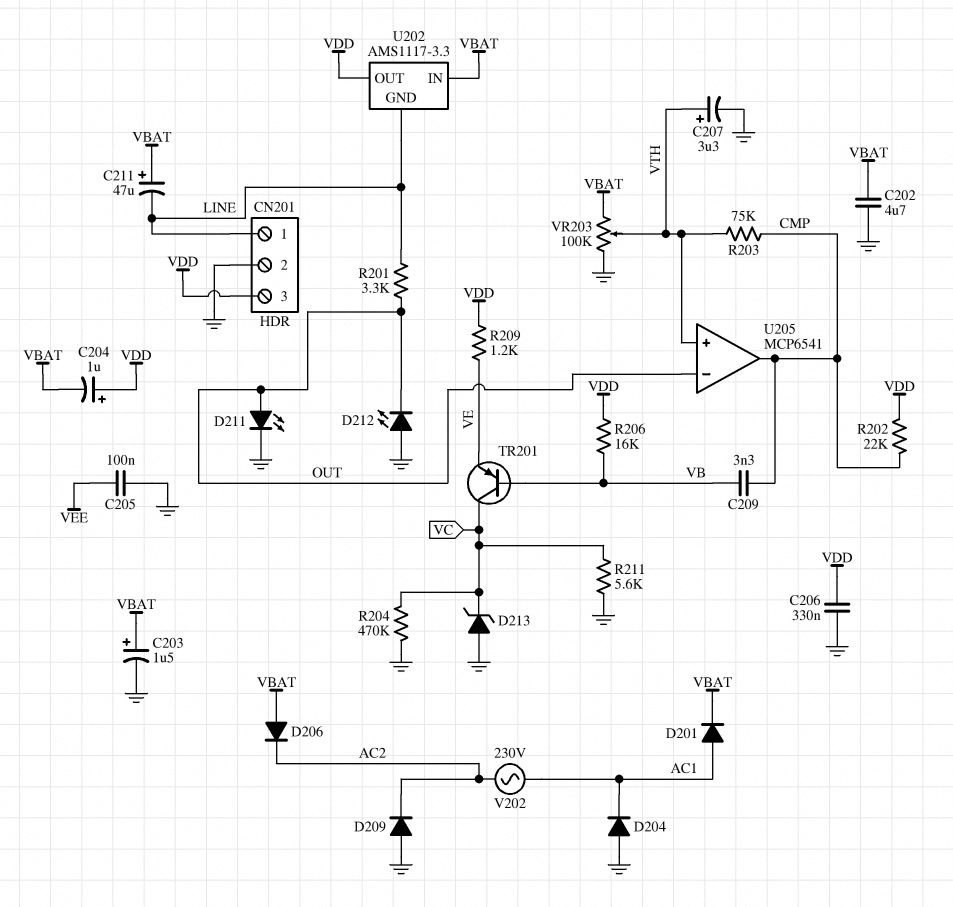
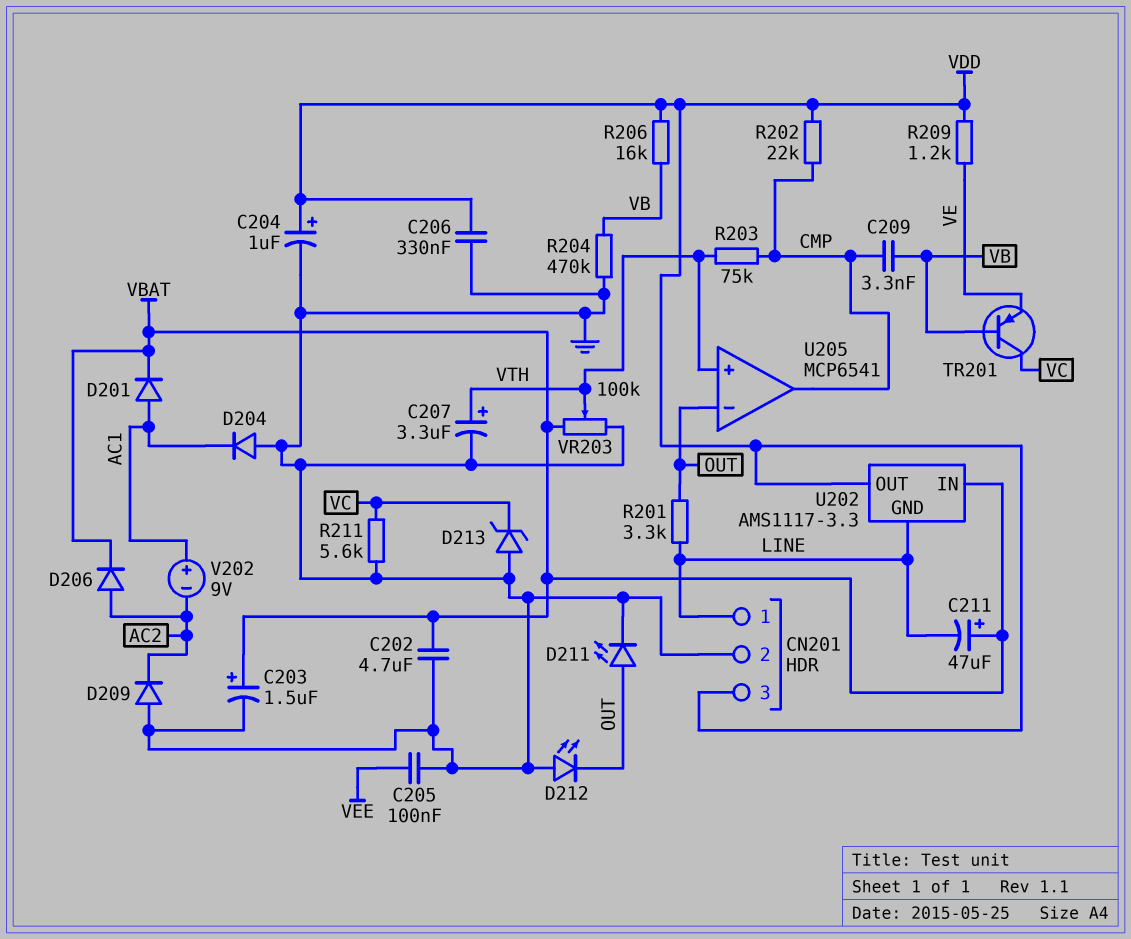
C204: 1uF (plus VDD, minus VBAT) -> 1uF (plus VDD, minus GND)
D206: diode (A VBAT, K AC2) -> diode (A AC2, K VBAT)
R204: 470k (GND, VC) -> 470k (GND, VB)
V202: AC 230V (AC1, AC2) -> 9V (plus AC1, minus AC2)

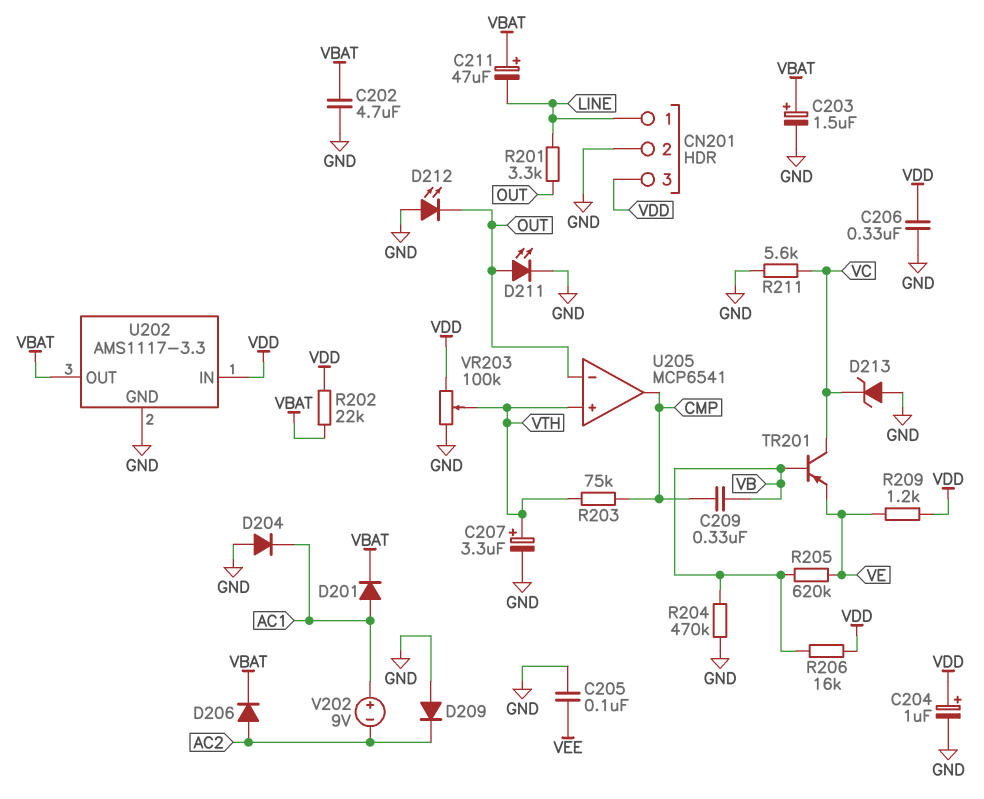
C209: 3.3nF (CMP, VB) -> 330nF (CMP, VB)
R202: 22k (CMP, VDD) -> 22k (VBAT, VDD)
R205: none -> 620k (VB, VE)
U202 pin GND: LINE -> GND
U202 pin IN: VBAT -> VDD
U202 pin OUT: VDD -> VBAT
VR203: 100k (GND, VBAT, wiper VTH) -> 100k (GND, VDD, wiper VTH)

